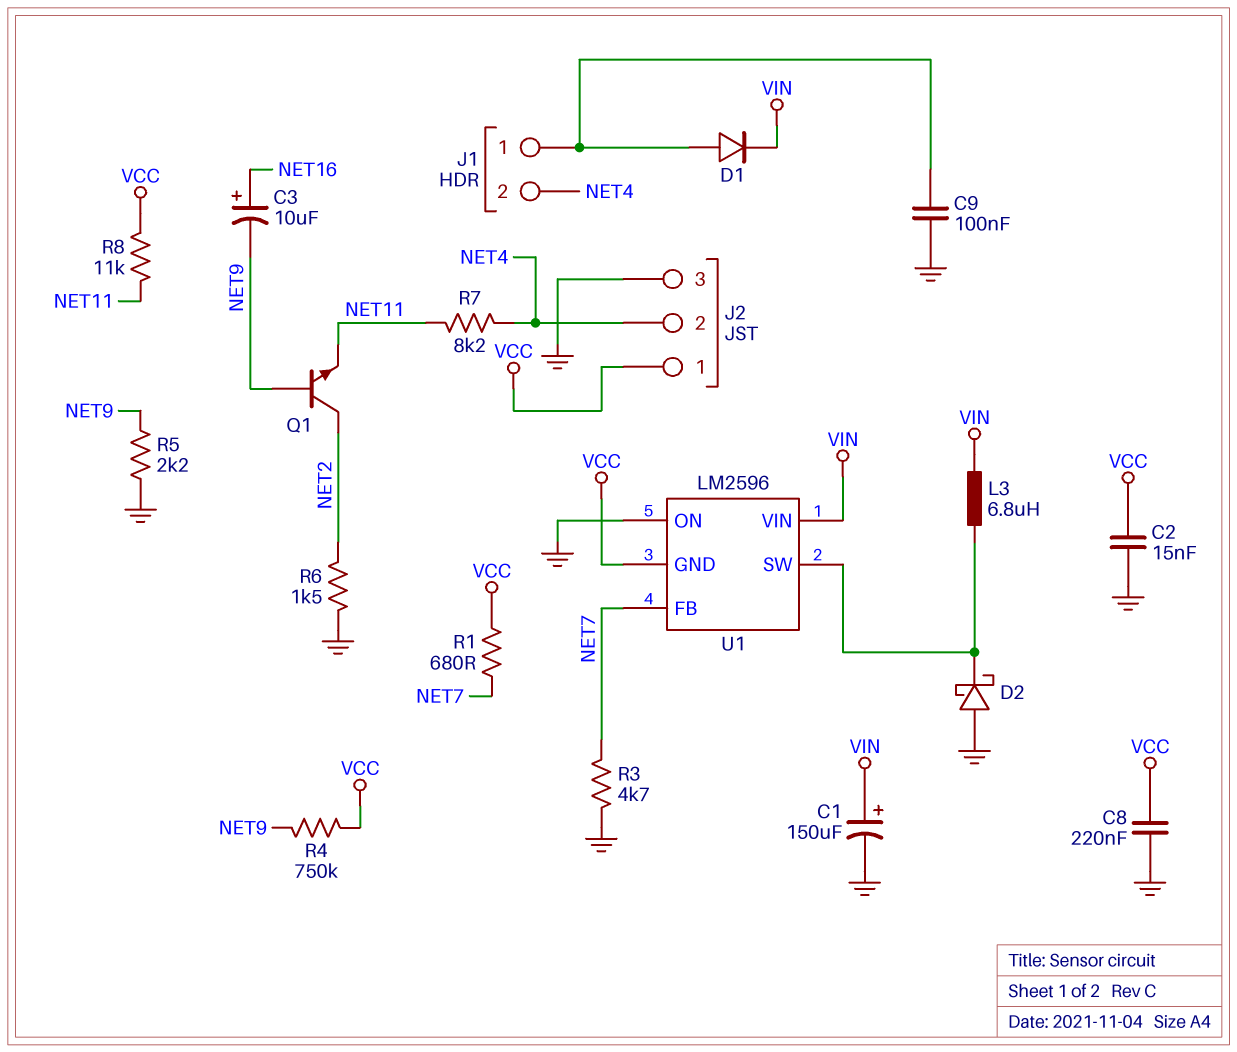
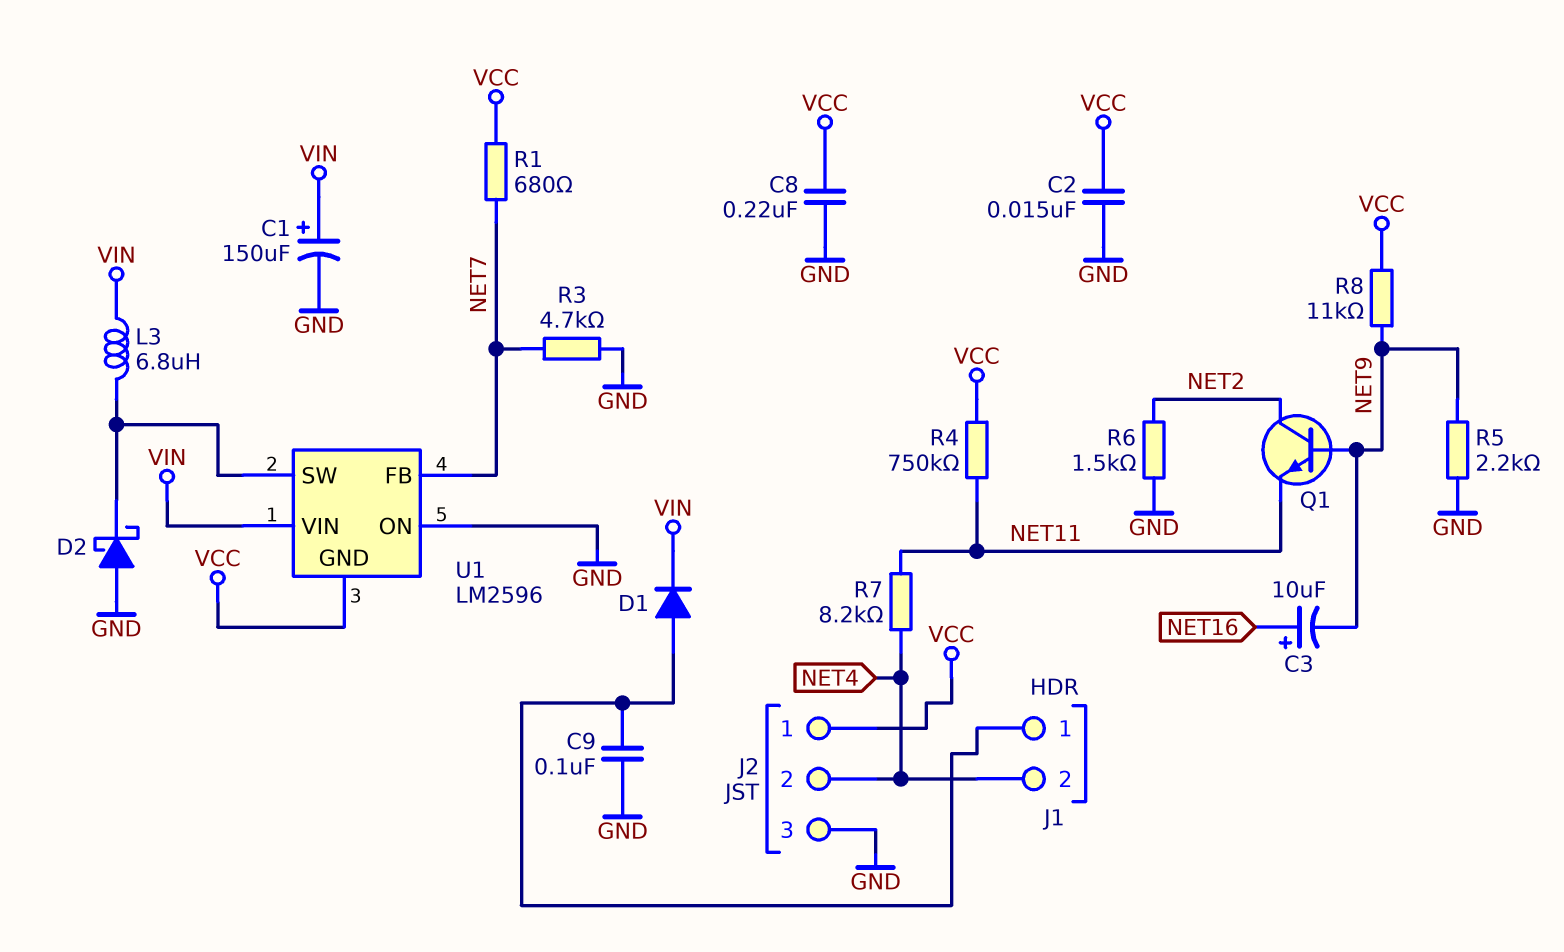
R4: 750k (NET9, VCC) -> 750k (NET11, VCC)
R8: 11k (NET11, VCC) -> 11k (NET9, VCC)

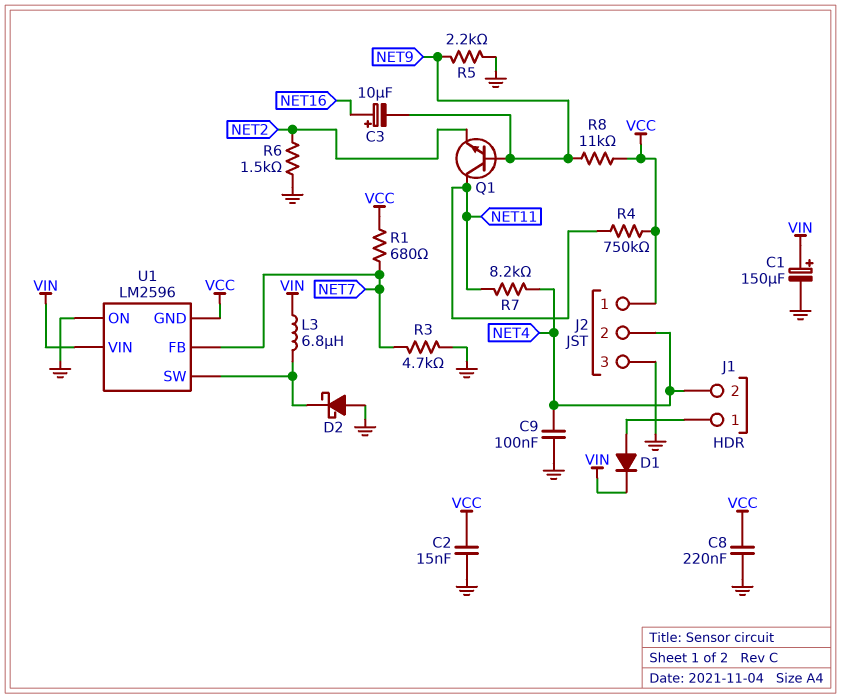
C9: 100nF (GND, J1/1) -> 100nF (GND, NET4)
Q1: NPN (B NET9, C NET2, E NET11) -> NPN (B NET9, C NET11, E NET2)

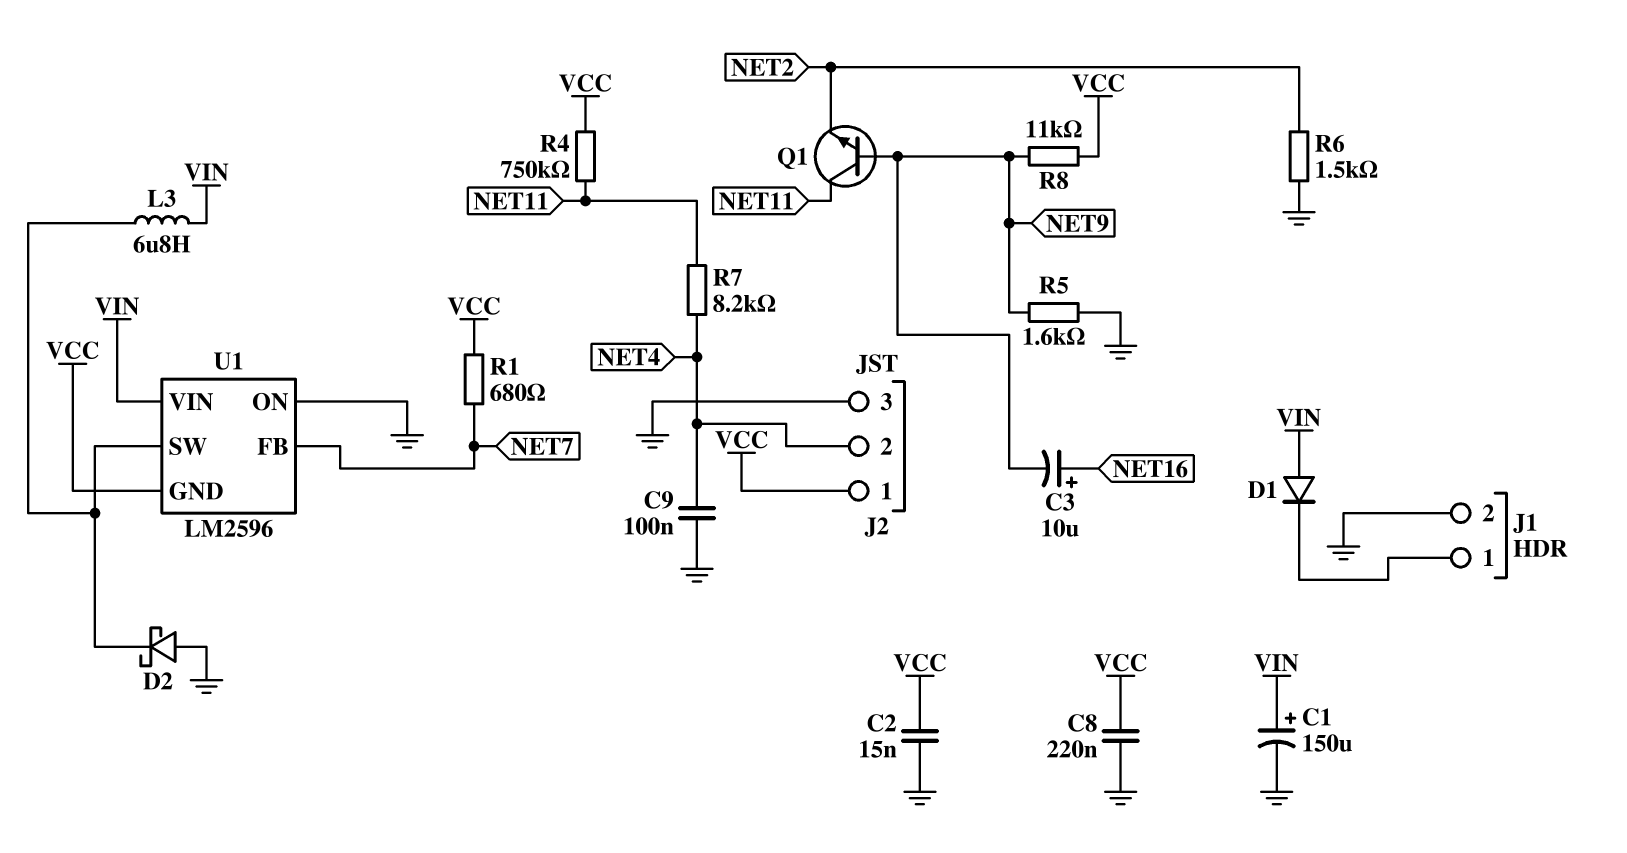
D1: diode (A J1/1, K VIN) -> diode (A VIN, K J1/1)
J1 pin 2: NET4 -> GND
R3: 4.7k (GND, NET7) -> none
R5: 2.2k (GND, NET9) -> 1.6k (GND, NET9)

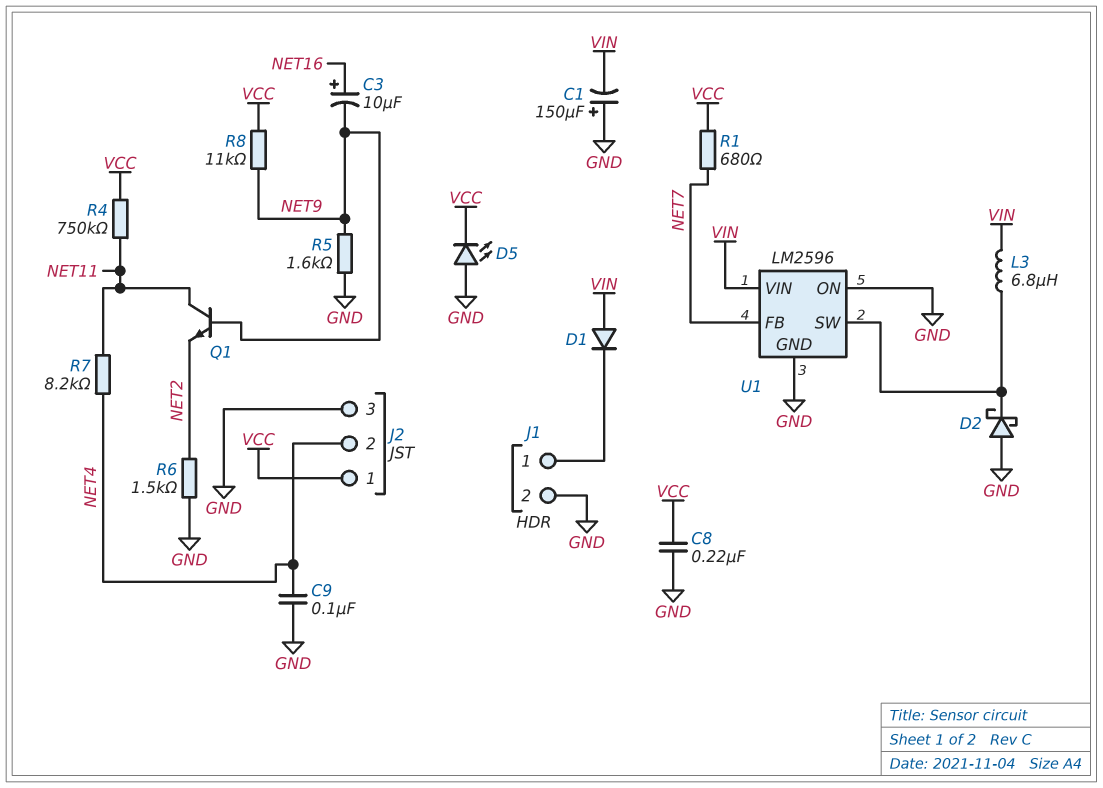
C1: 150uF (plus VIN, minus GND) -> 150uF (plus GND, minus VIN)
C2: 15nF (GND, VCC) -> none
D5: none -> LED (A GND, K VCC)
U1 pin GND: VCC -> GND

